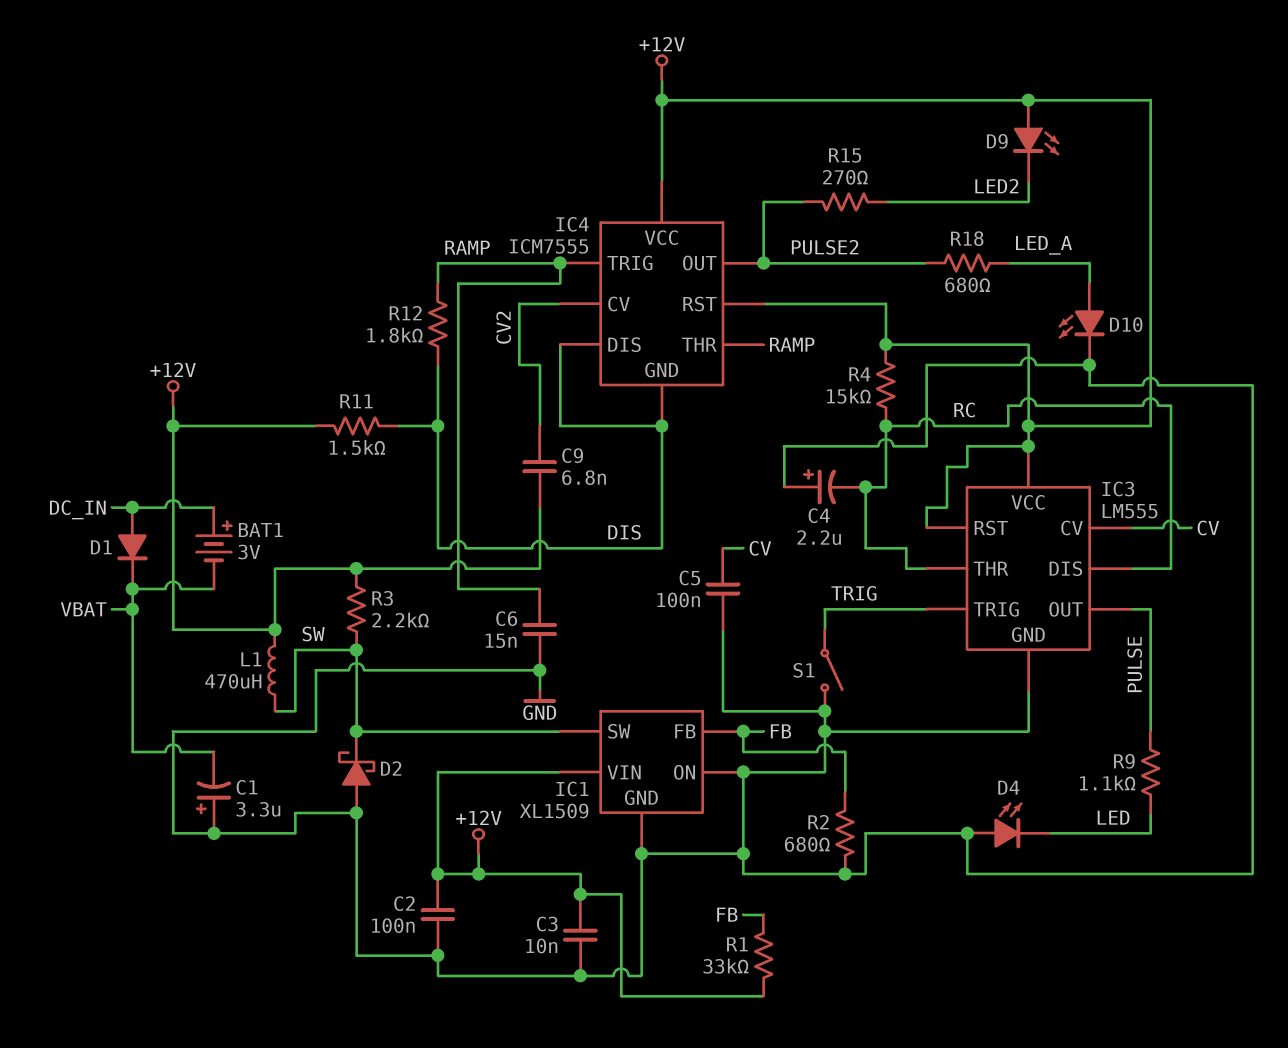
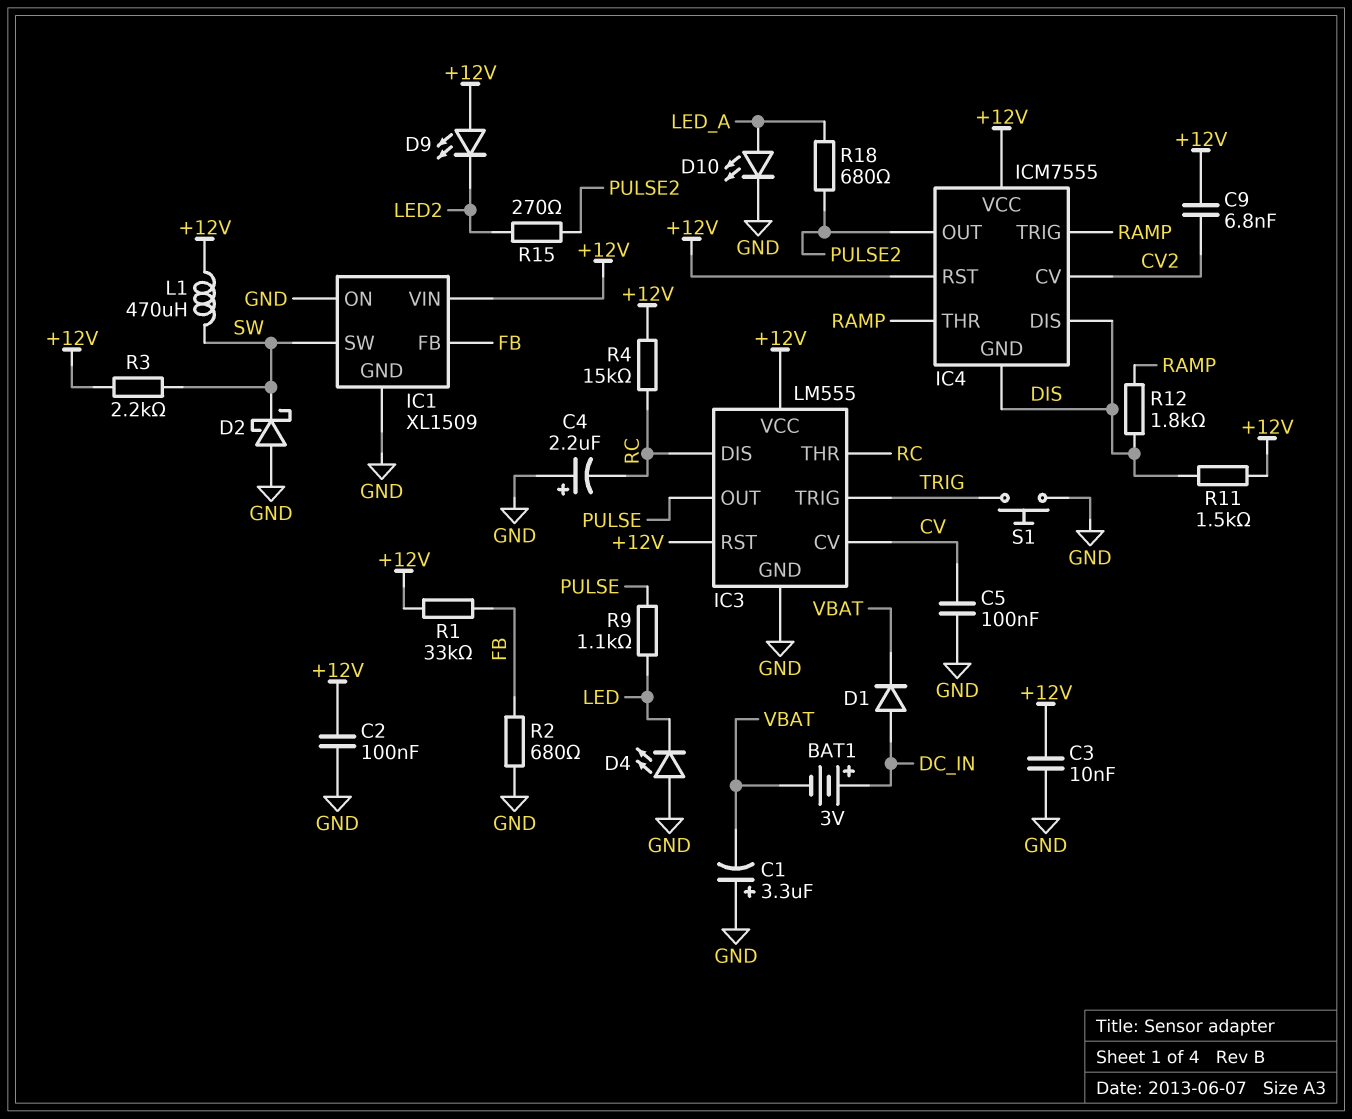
C6: 15nF (GND, RAMP) -> none
S1: switch (GND, TRIG) -> button (GND, TRIG)

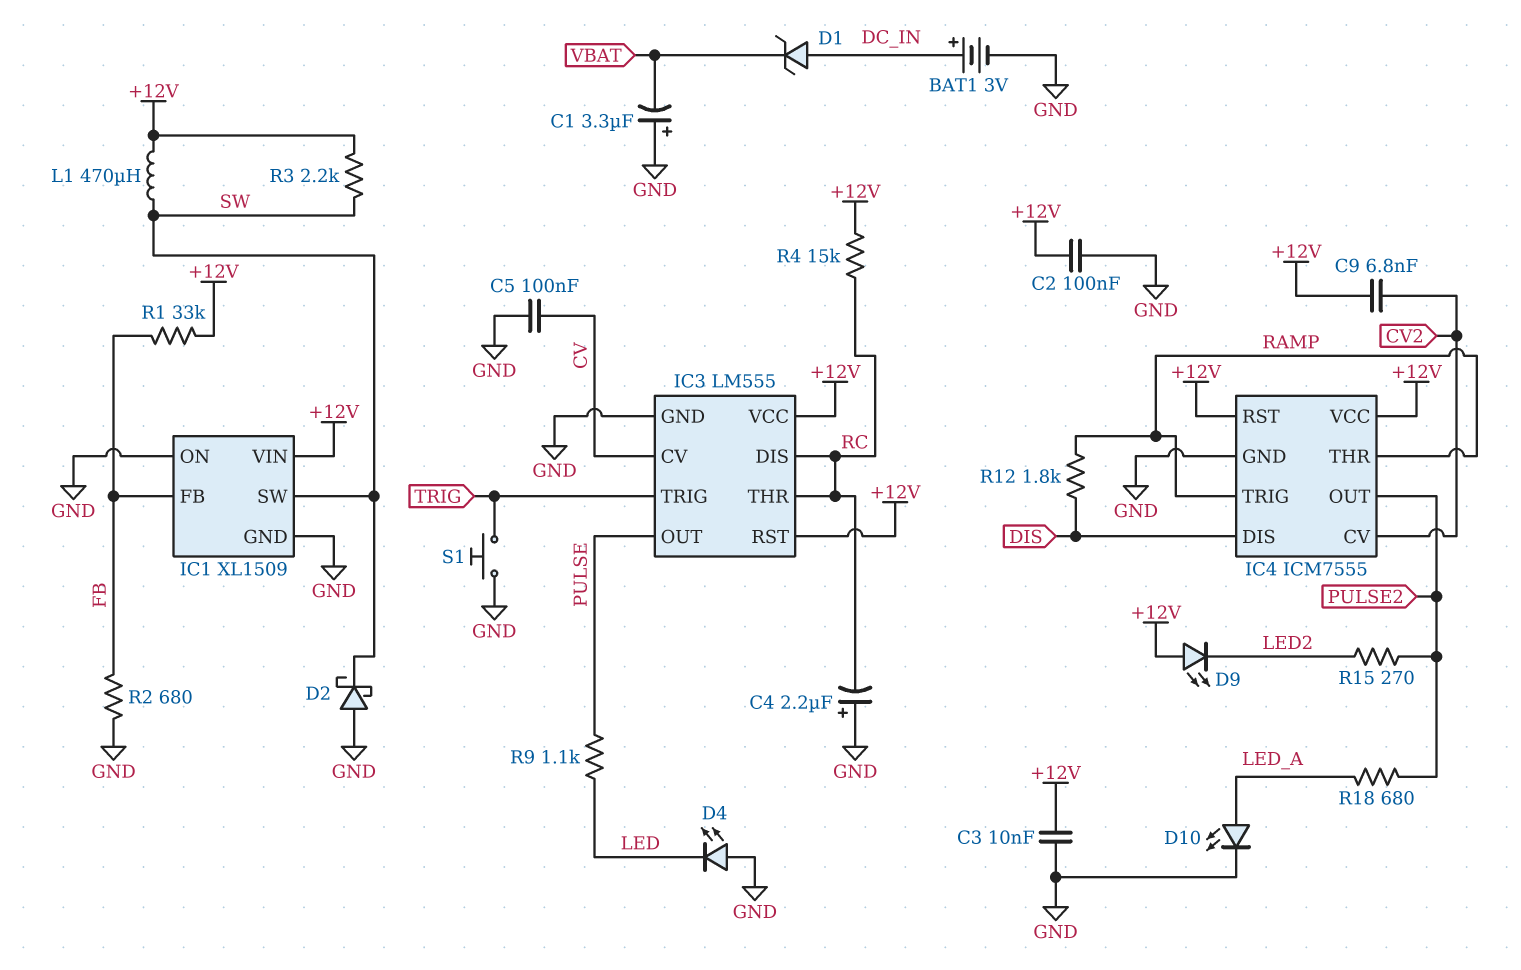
BAT1: 3V (plus DC_IN, minus VBAT) -> 3V (plus DC_IN, minus GND)
D1: diode (A DC_IN, K VBAT) -> zener (A DC_IN, K VBAT)
IC4 pin GND: DIS -> GND
R11: 1.5k (+12V, DIS) -> none

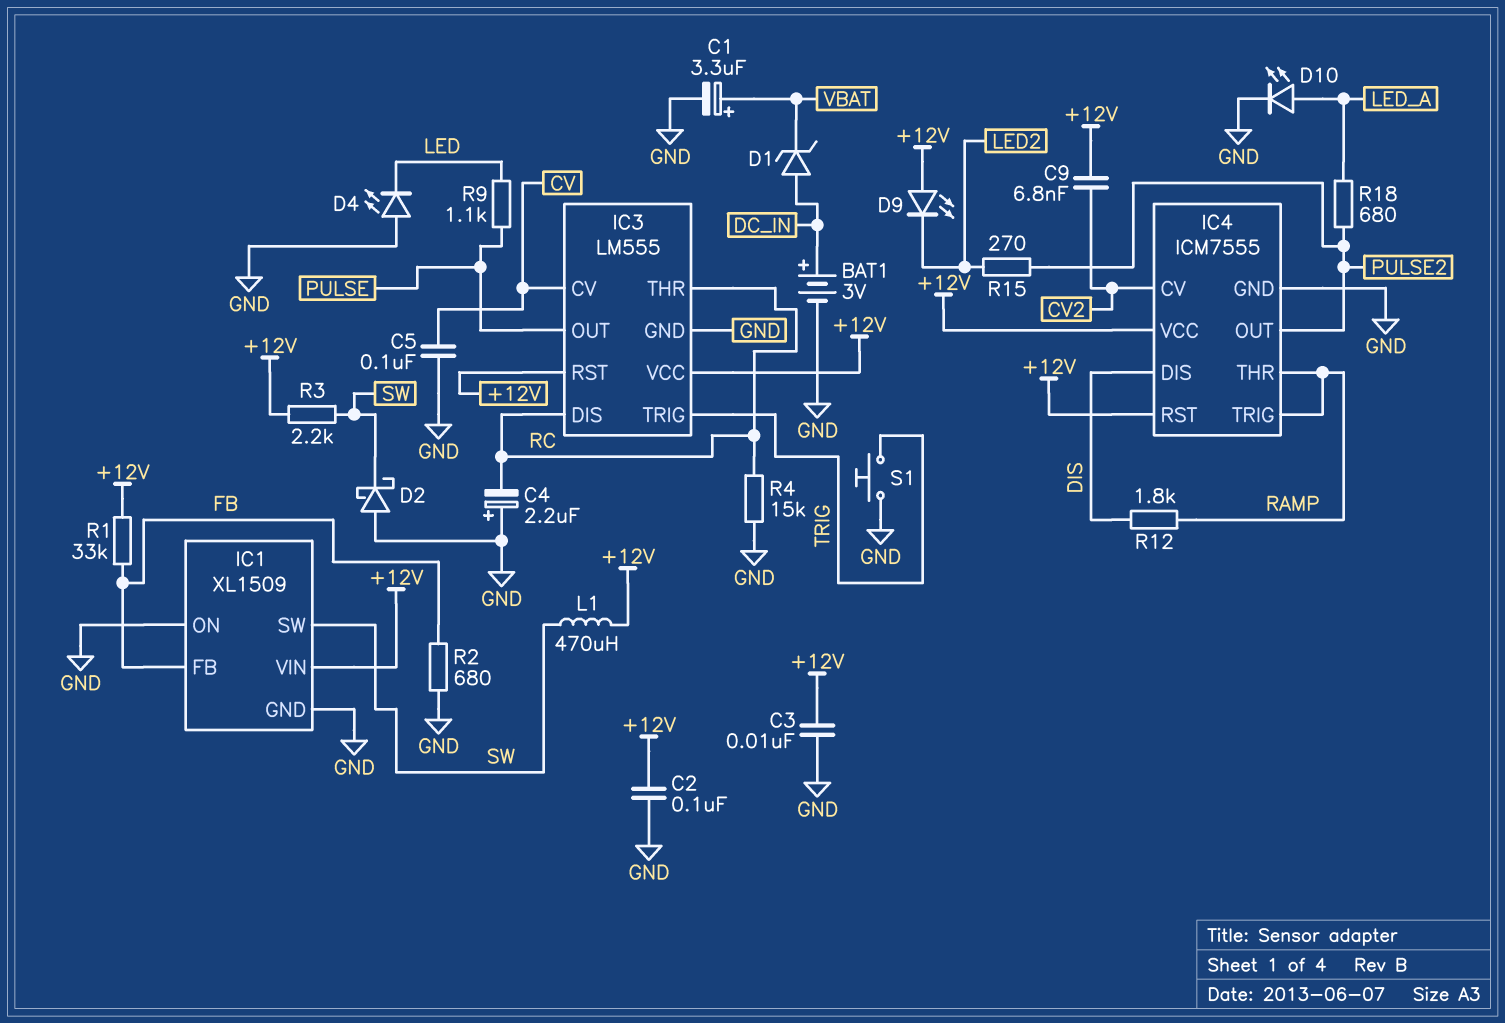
C1: 3.3uF (plus GND, minus VBAT) -> 3.3uF (plus VBAT, minus GND)
R4: 15k (+12V, RC) -> 15k (GND, RC)

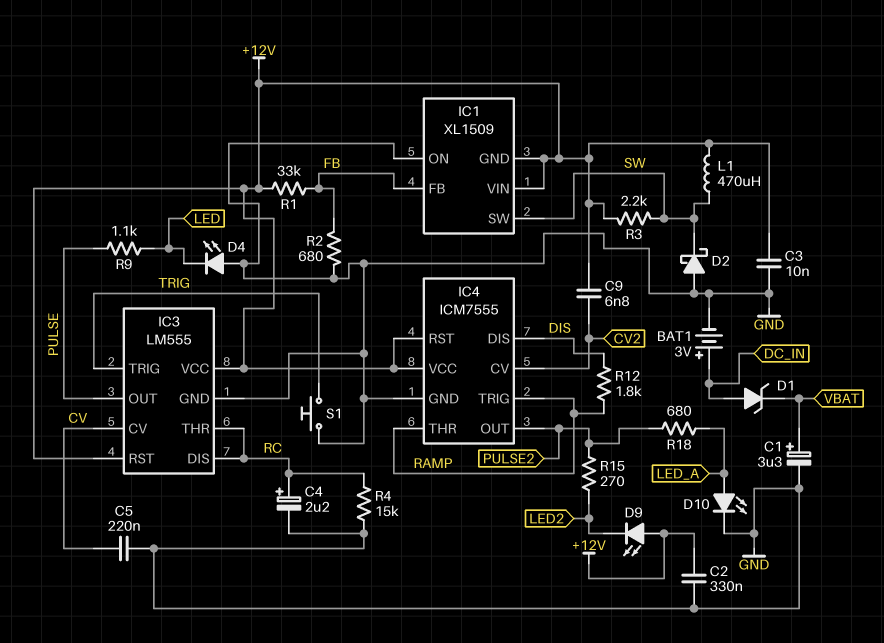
C2: 100nF (+12V, GND) -> 330nF (+12V, GND)
C4: 2.2uF (plus GND, minus RC) -> 2.2uF (plus RC, minus GND)
C5: 100nF (CV, GND) -> 220nF (CV, GND)
IC1 pin GND: GND -> +12V

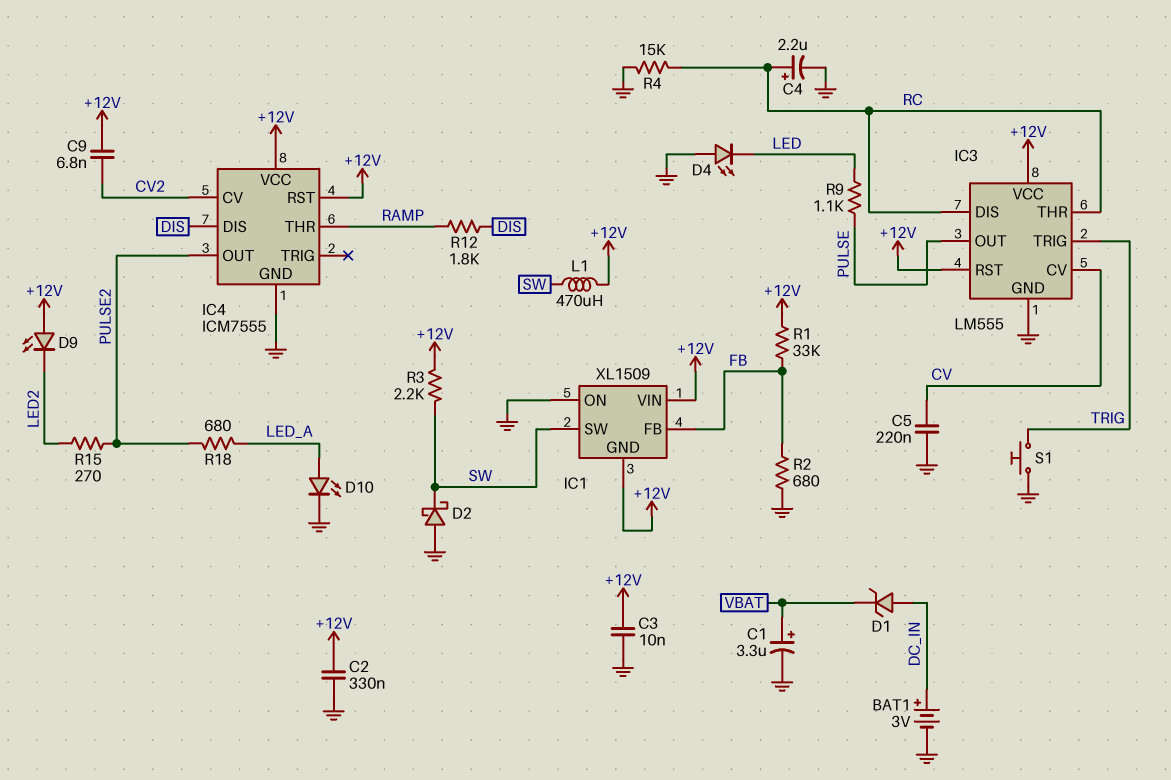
IC4 pin TRIG: RAMP -> none

